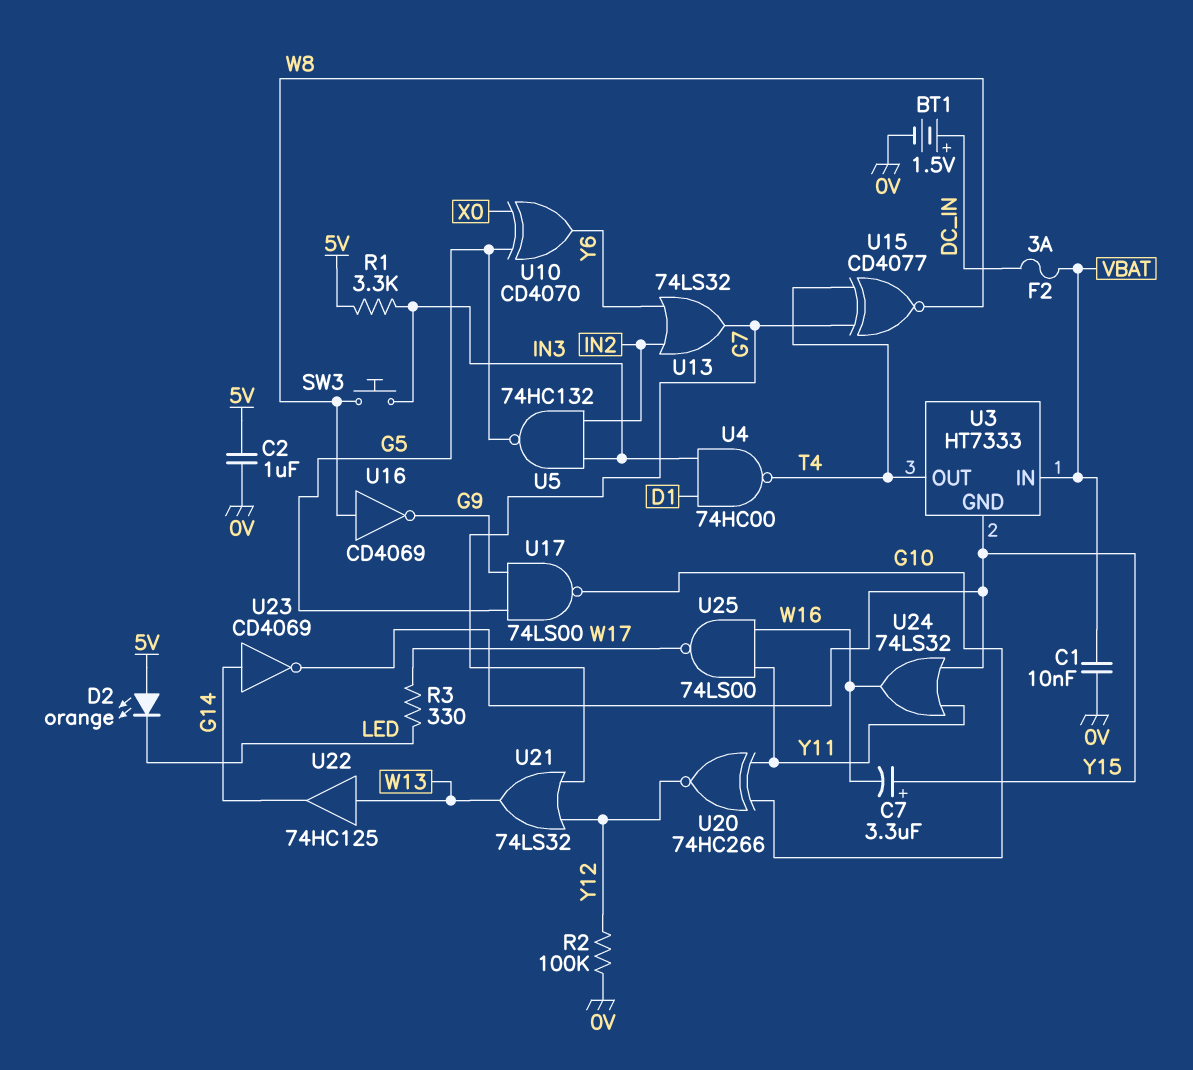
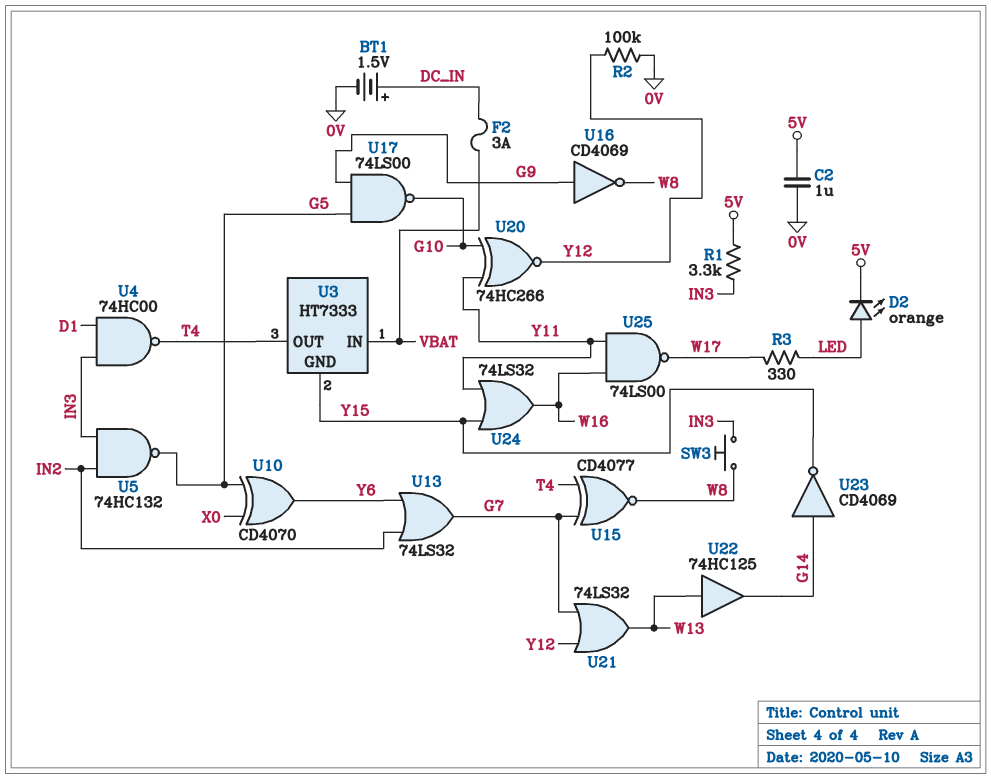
C1: 10nF (0V, VBAT) -> none
C7: 3.3uF (plus Y15, minus W16) -> none
D2: LED orange (A 5V, K LED) -> LED orange (A LED, K 5V)
U16: NOT CD4069 (in W8, out G9) -> NOT CD4069 (in G9, out W8)

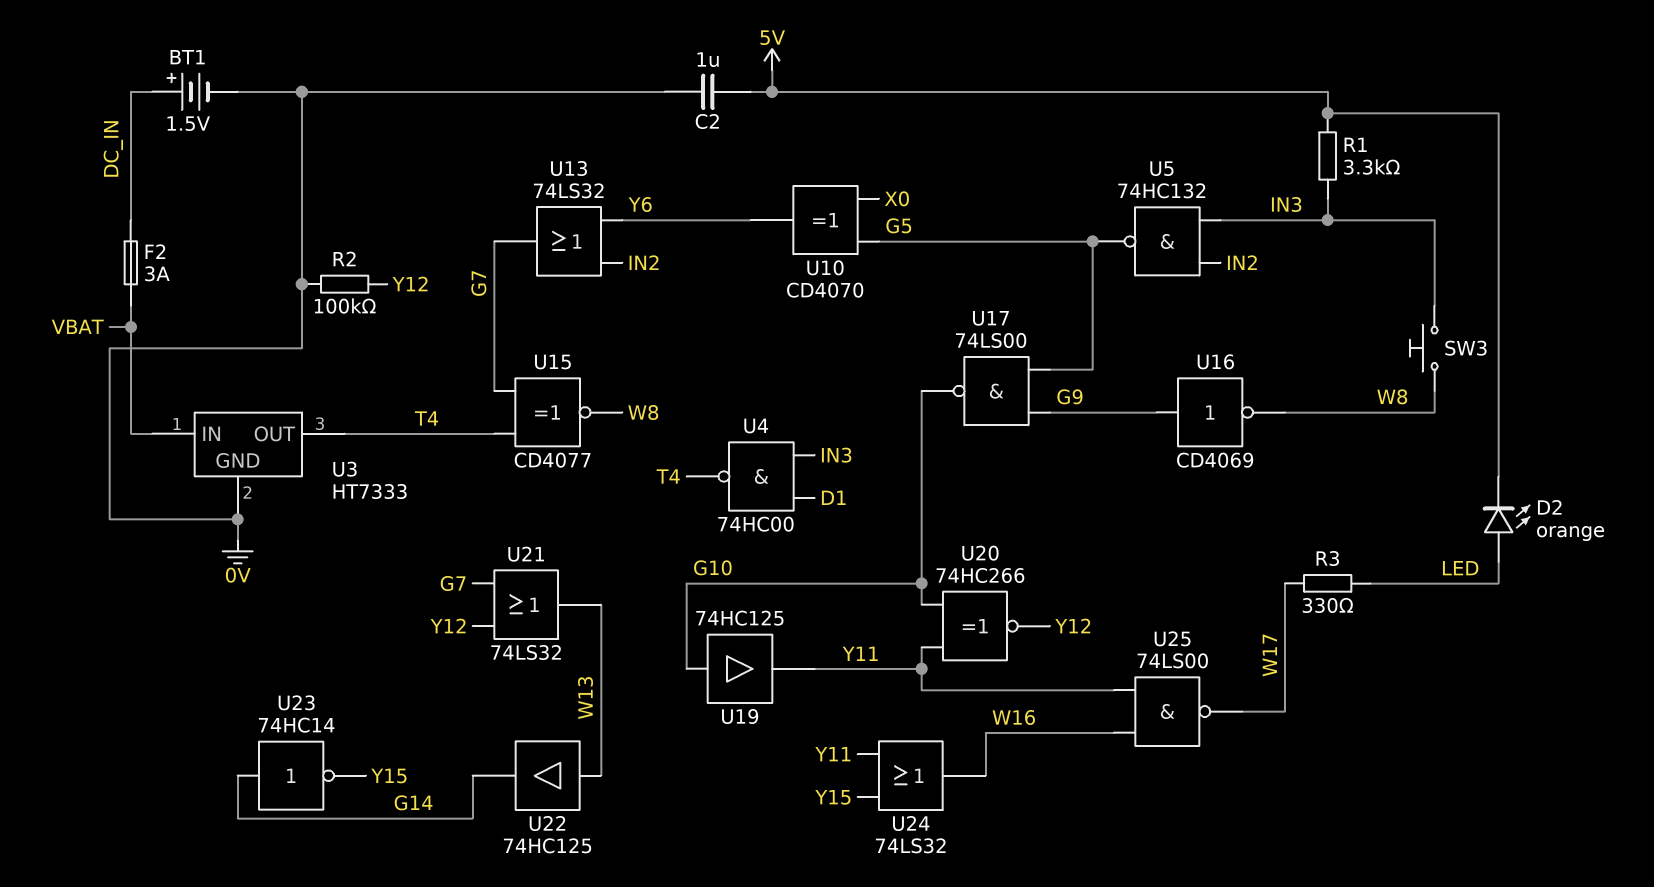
U3 pin GND: Y15 -> 0V
U19: none -> buffer 74HC125 (in G10, out Y11)
U23: NOT CD4069 (in G14, out Y15) -> NOT 74HC14 (in G14, out Y15)

